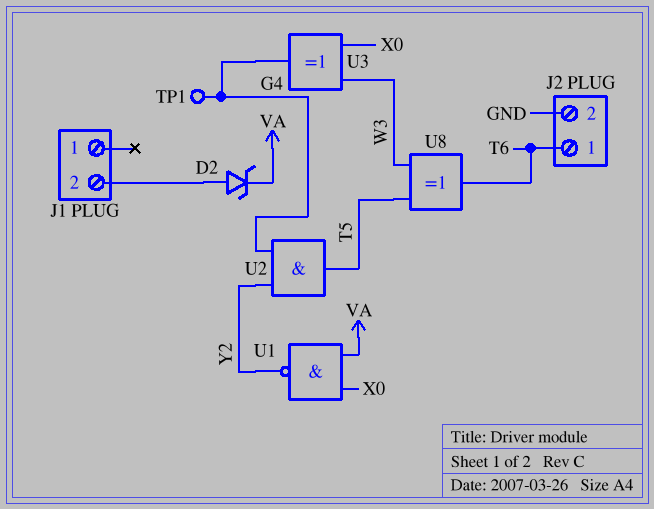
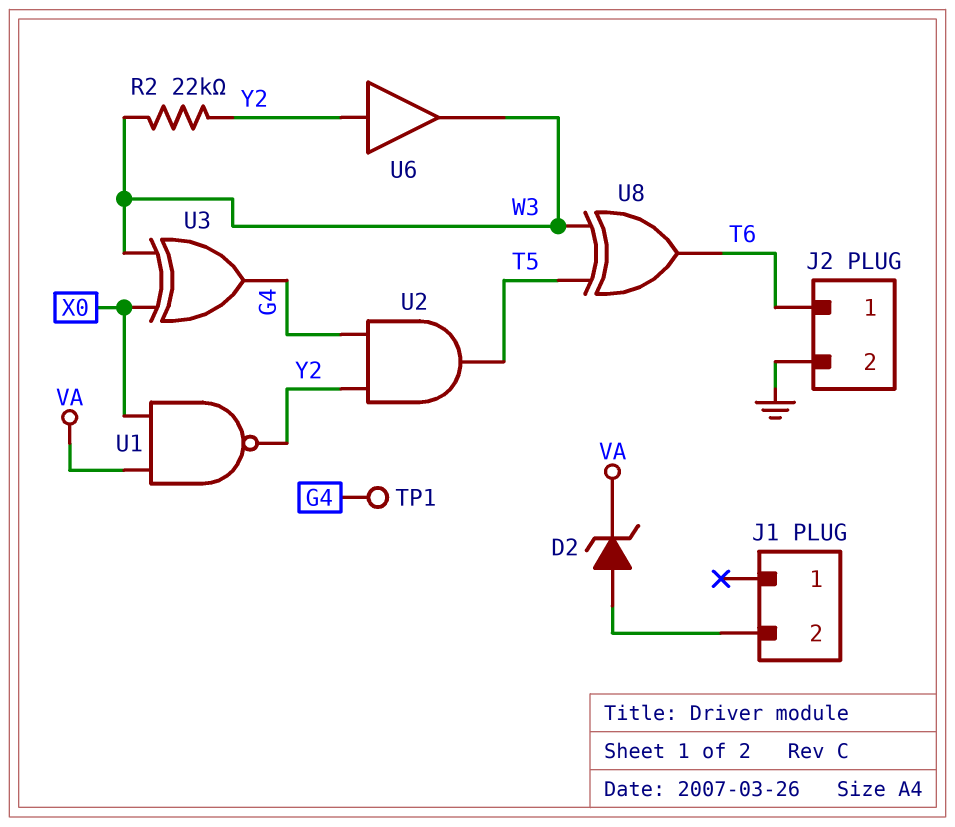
R2: none -> 22k (W3, Y2)
U6: none -> buffer (in Y2, out W3)

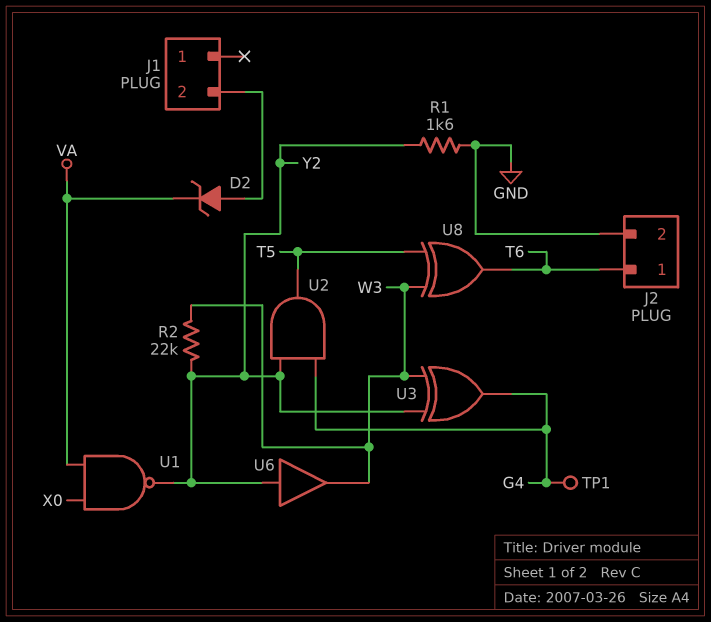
R1: none -> 1.6k (GND, Y2)
U3: XOR (in W3, in X0, out G4) -> XOR (in W3, in Y2, out G4)

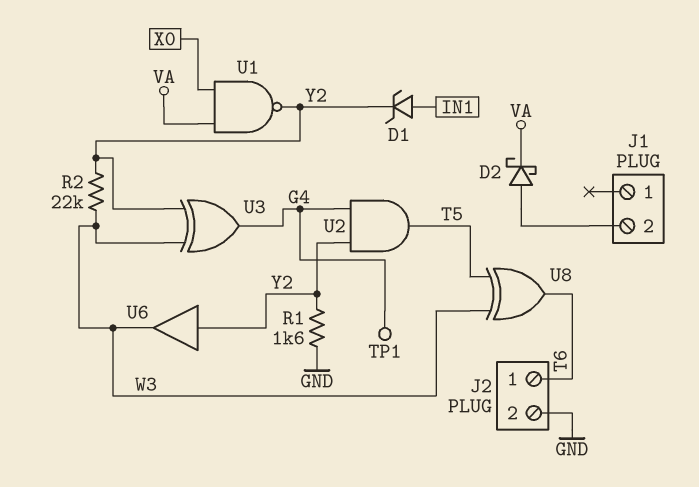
D1: none -> zener (A IN1, K Y2)
D2: zener (A J1/2, K VA) -> schottky (A J1/2, K VA)

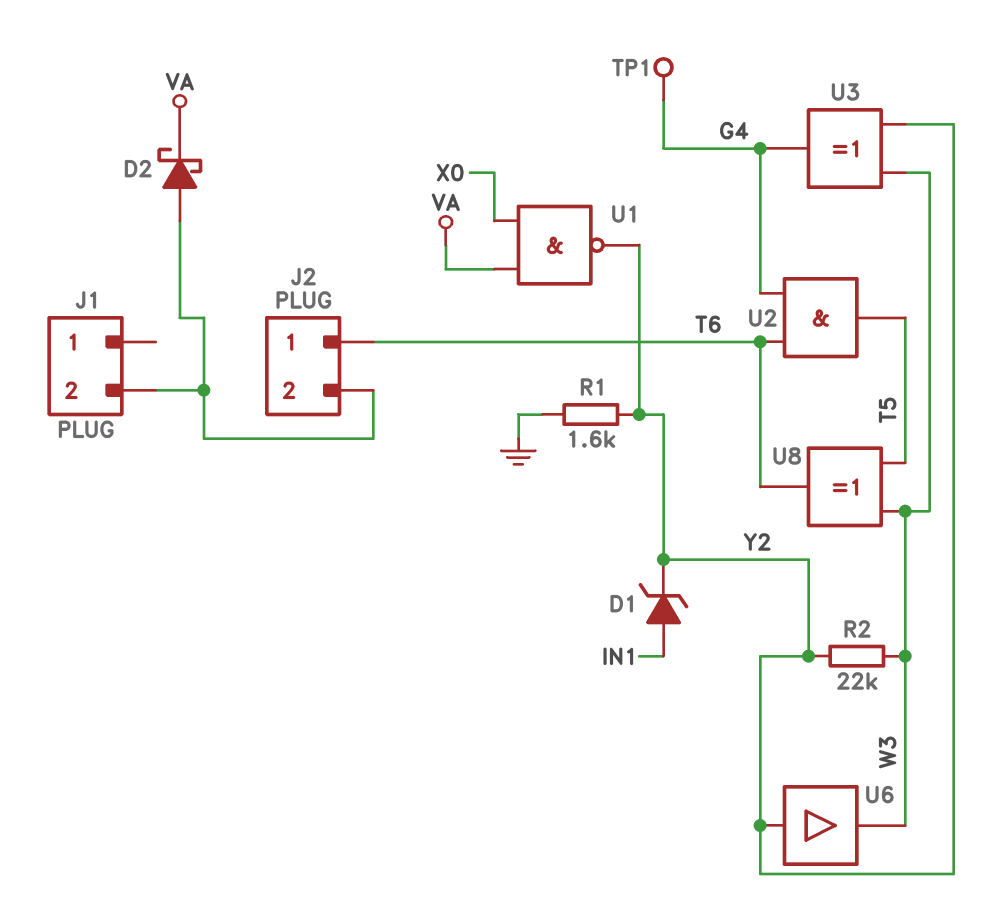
J2 pin 2: GND -> J1/2
U2: AND (in G4, in Y2, out T5) -> AND (in G4, in T6, out T5)

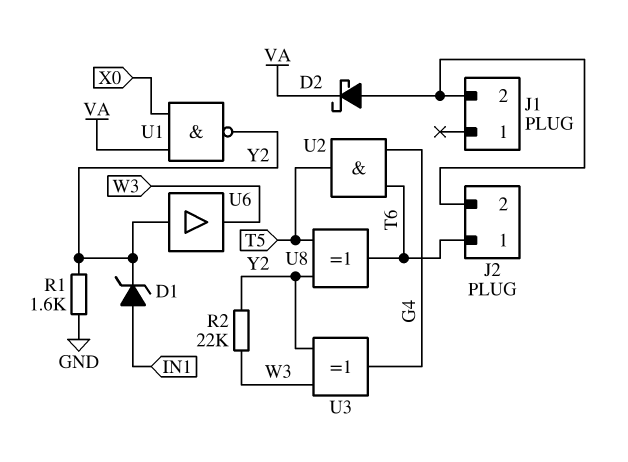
TP1: test point (G4) -> none
U8: XOR (in T5, in W3, out T6) -> XOR (in T5, in Y2, out T6)

